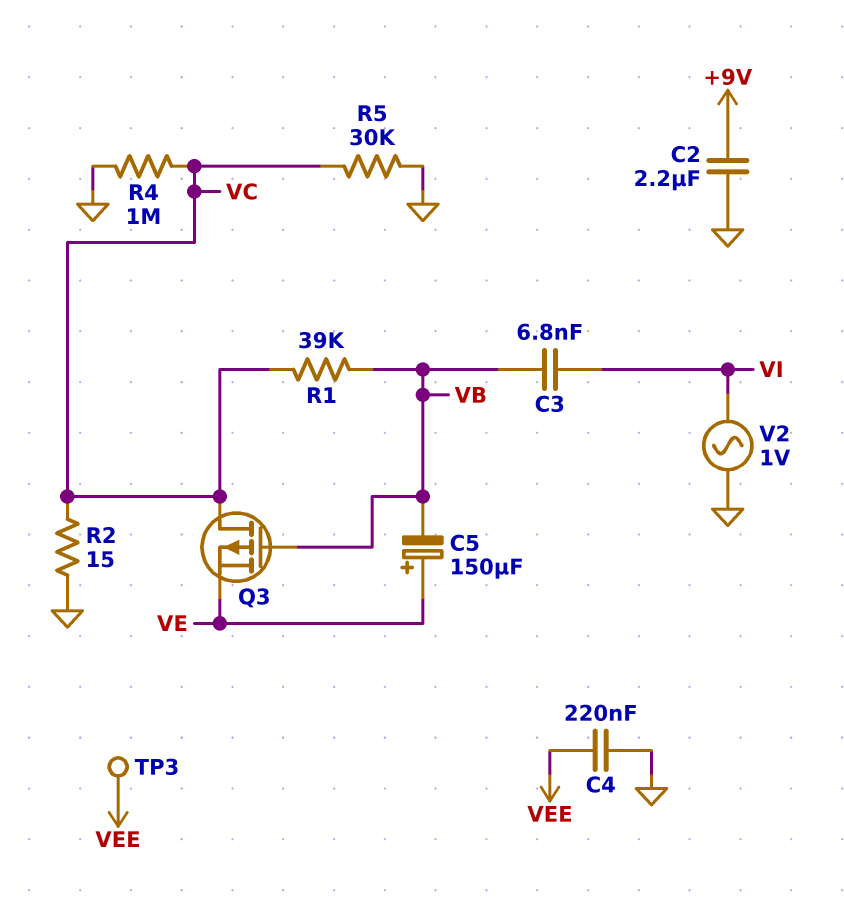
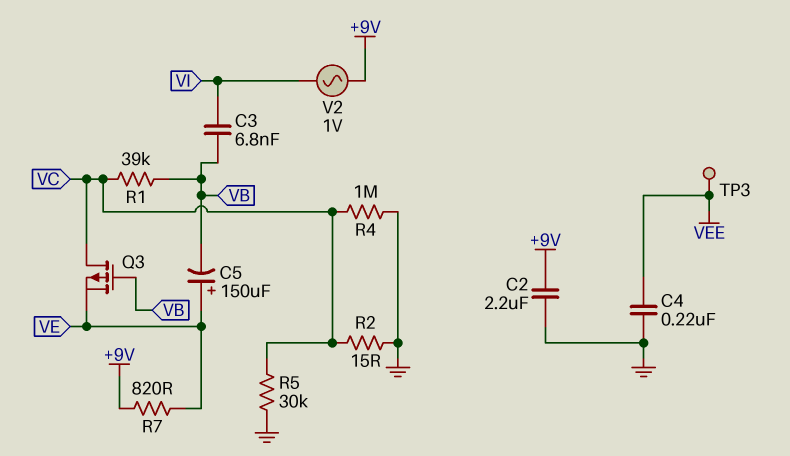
R7: none -> 820 (+9V, VE)
V2: AC 1V (GND, VI) -> AC 1V (+9V, VI)

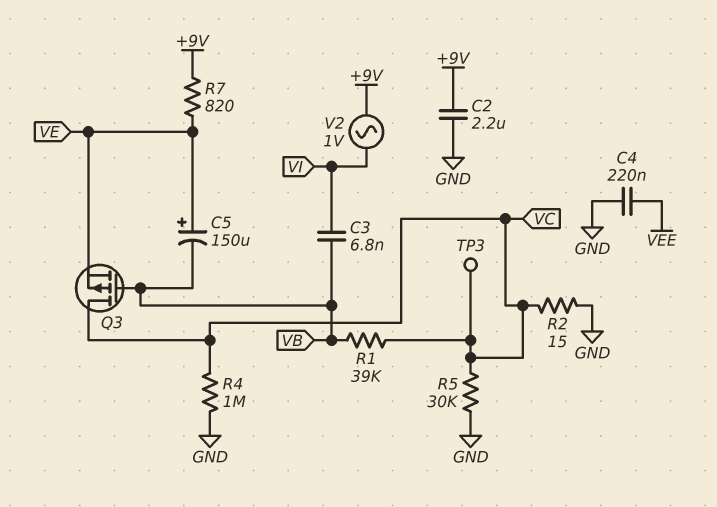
TP3: test point (VEE) -> test point (VC)

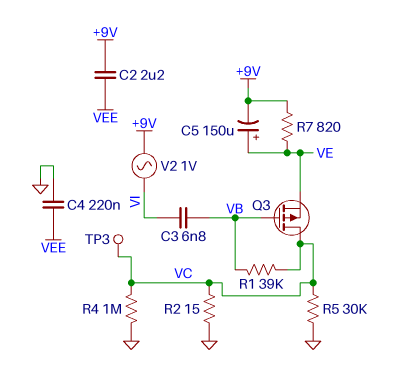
C2: 2.2uF (+9V, GND) -> 2.2uF (+9V, VEE)
C5: 150uF (plus VE, minus VB) -> 150uF (plus VE, minus +9V)

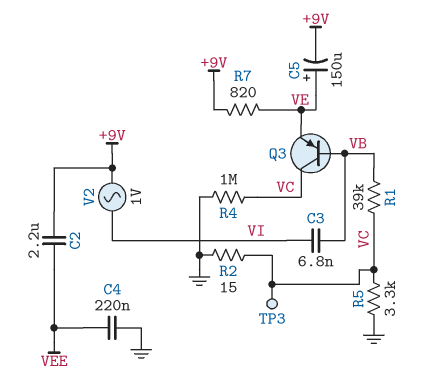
Q3: PMOS (G VB, D VC, S VE) -> PNP (B VB, C VC, E VE)
R5: 30k (GND, VC) -> 3.3k (GND, VC)

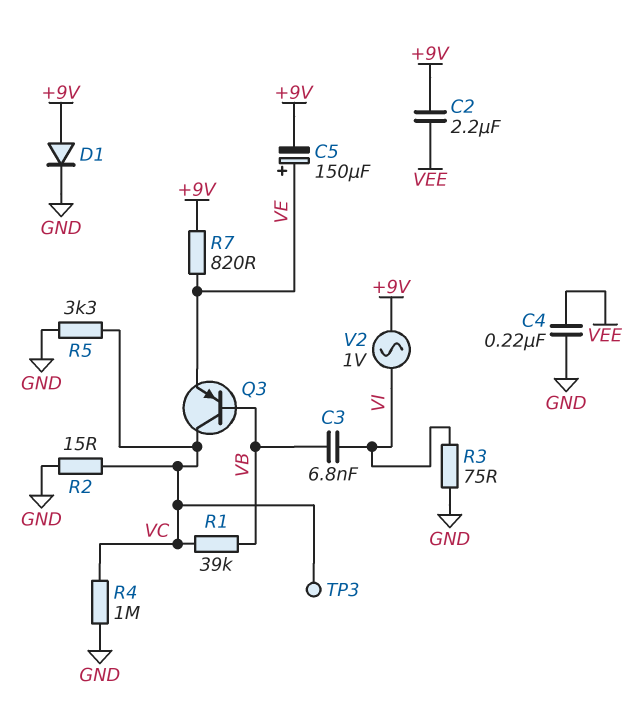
D1: none -> diode (A +9V, K GND)
R3: none -> 75 (GND, VI)

